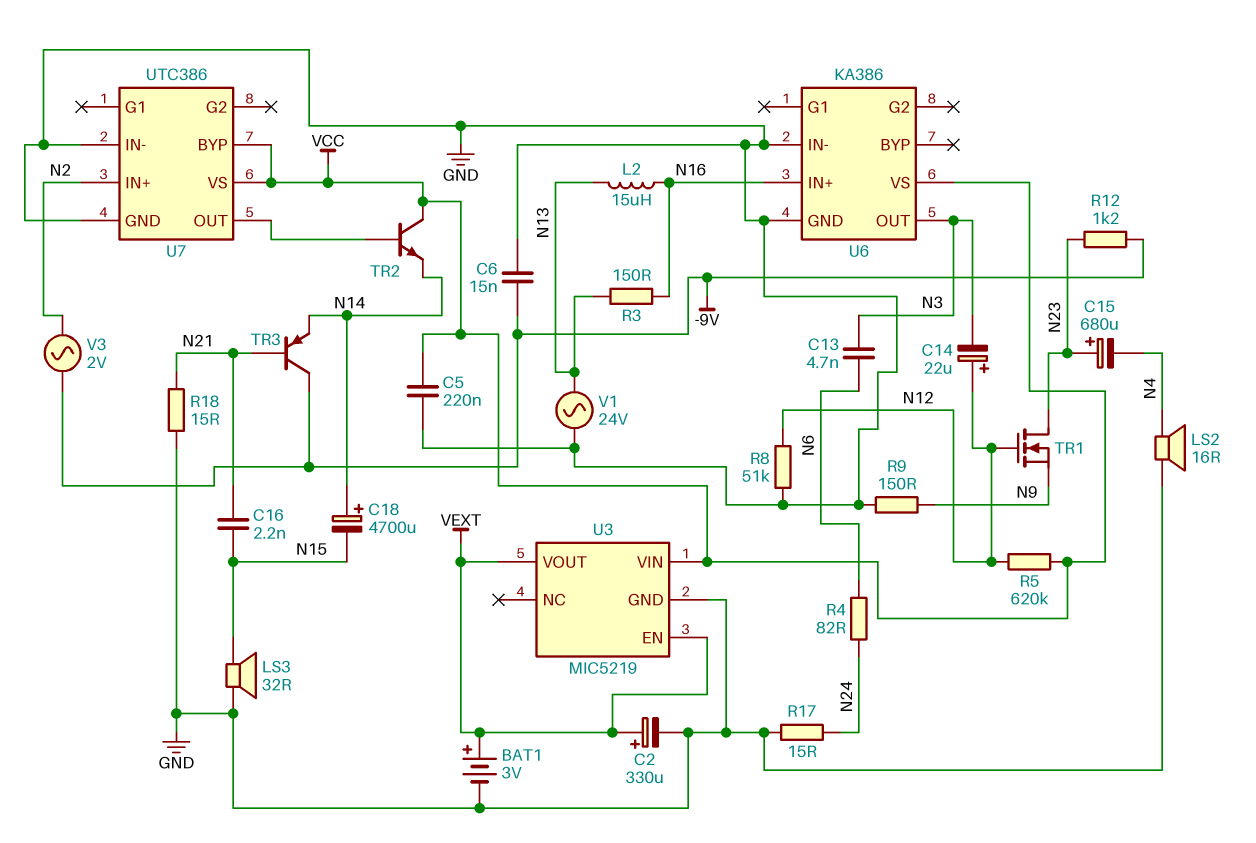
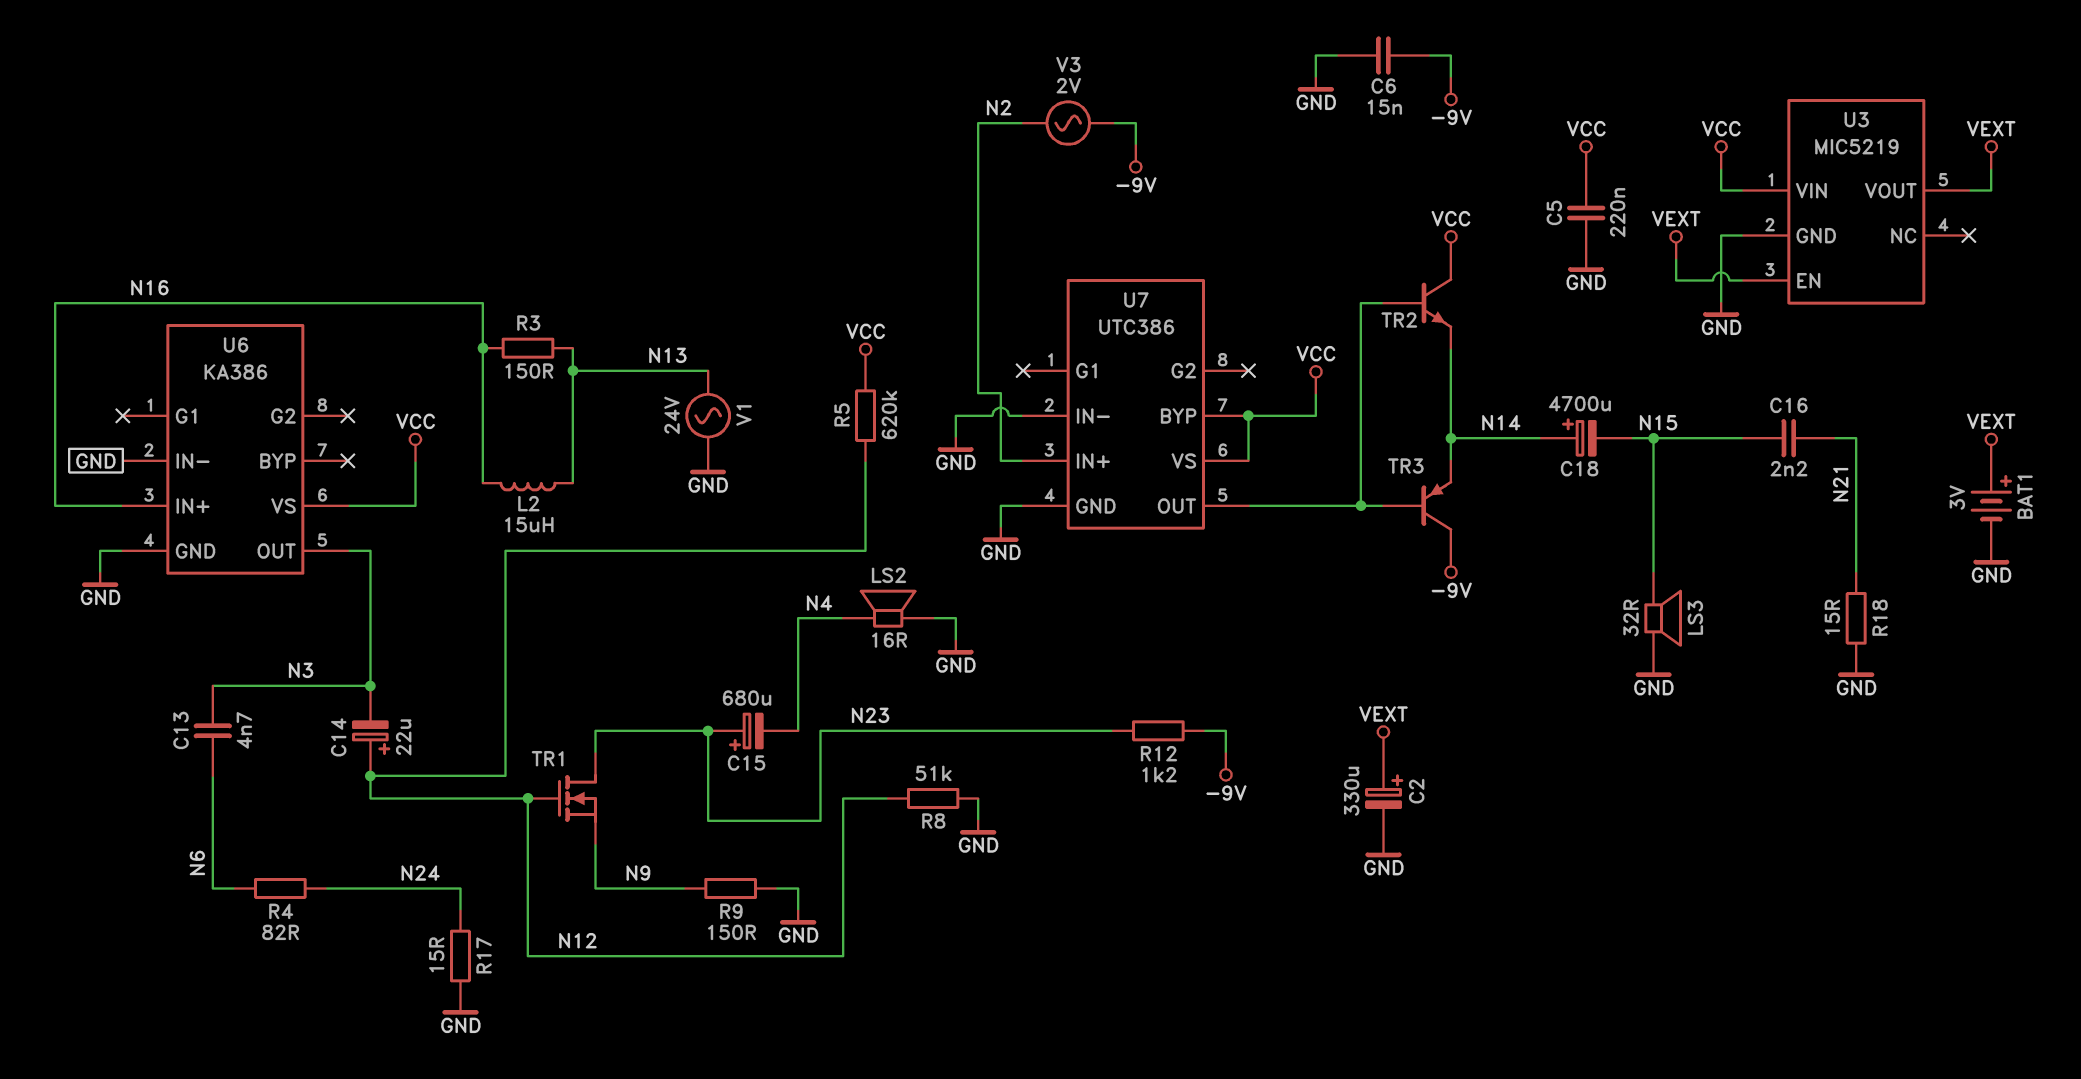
TR3: PNP (B N21, C -9V, E N14) -> PNP (B U7/OUT, C -9V, E N14)

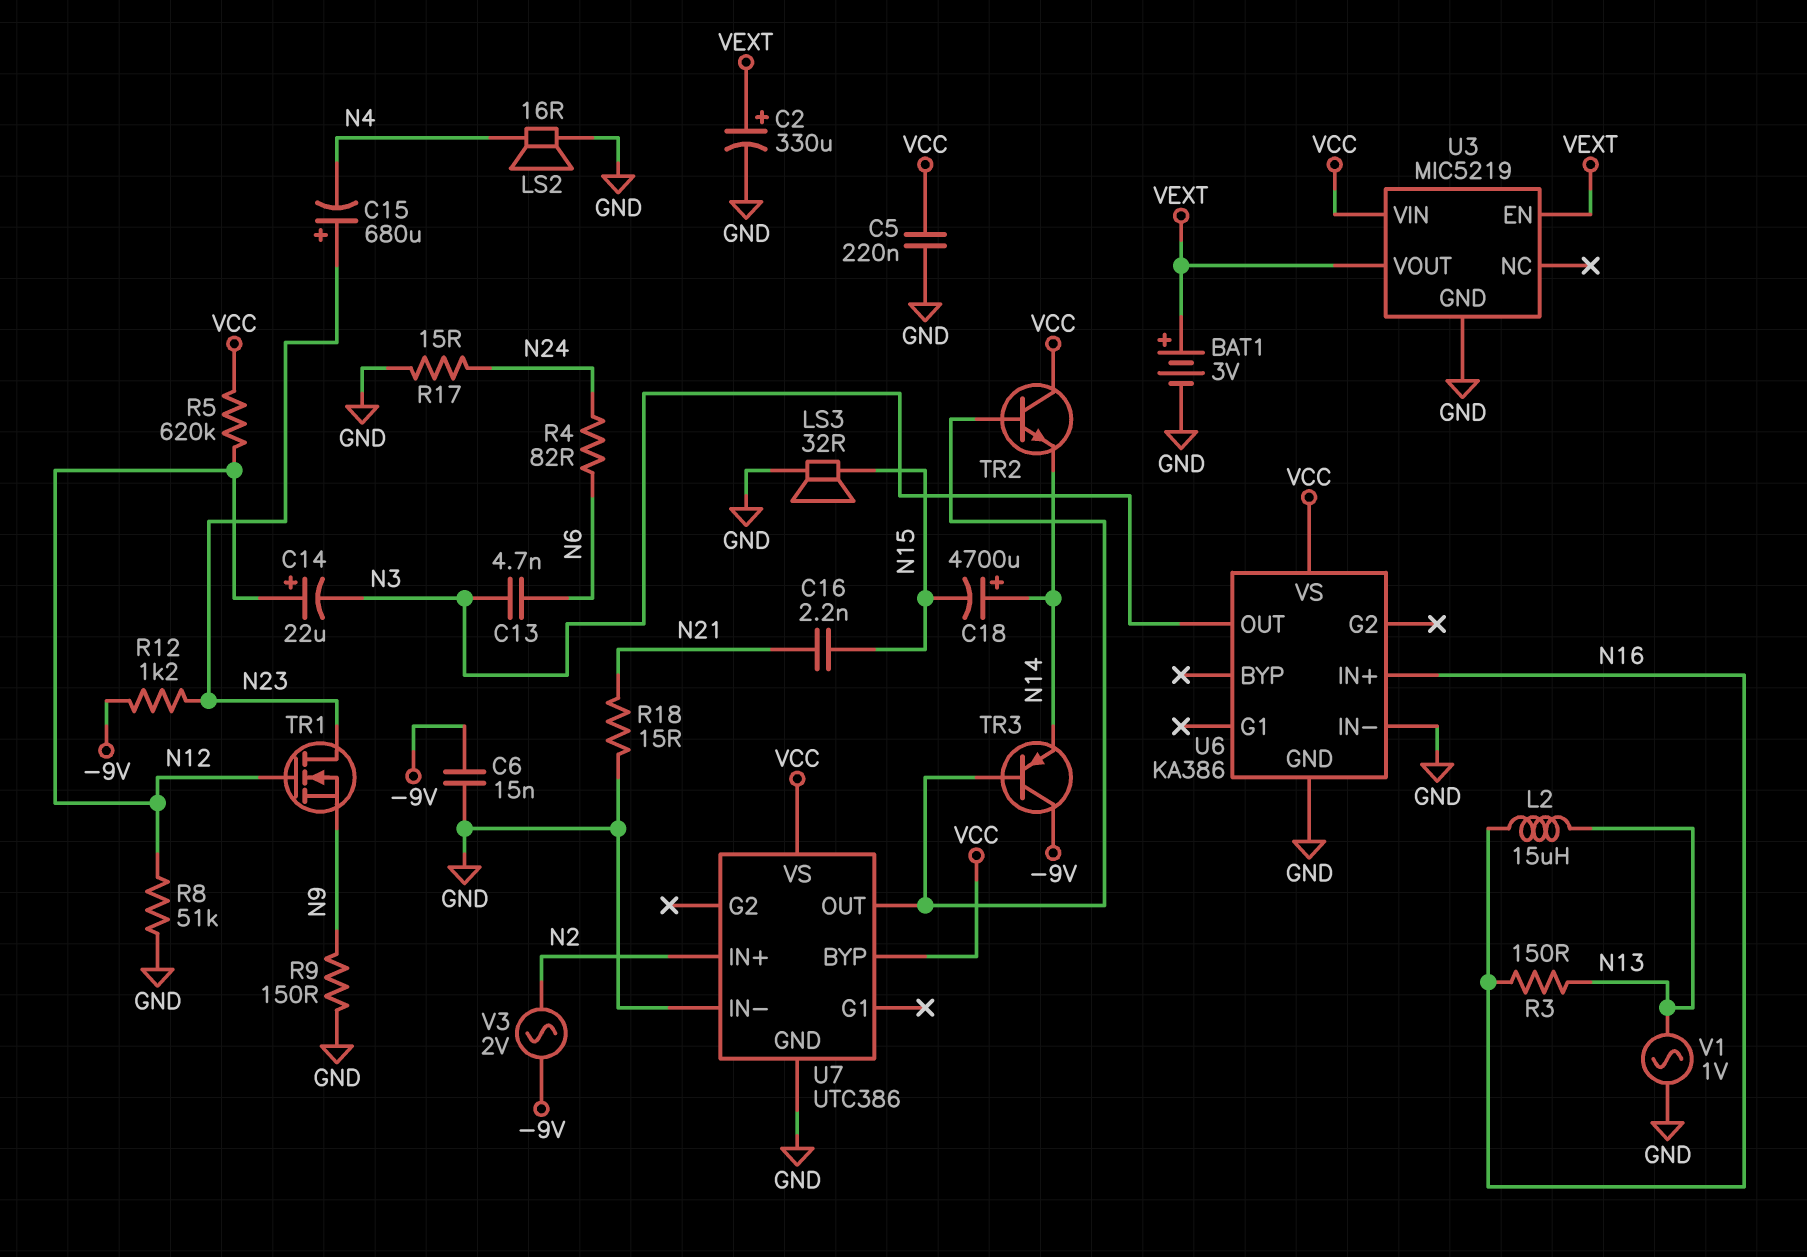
V1: AC 24V (GND, N13) -> AC 1V (GND, N13)

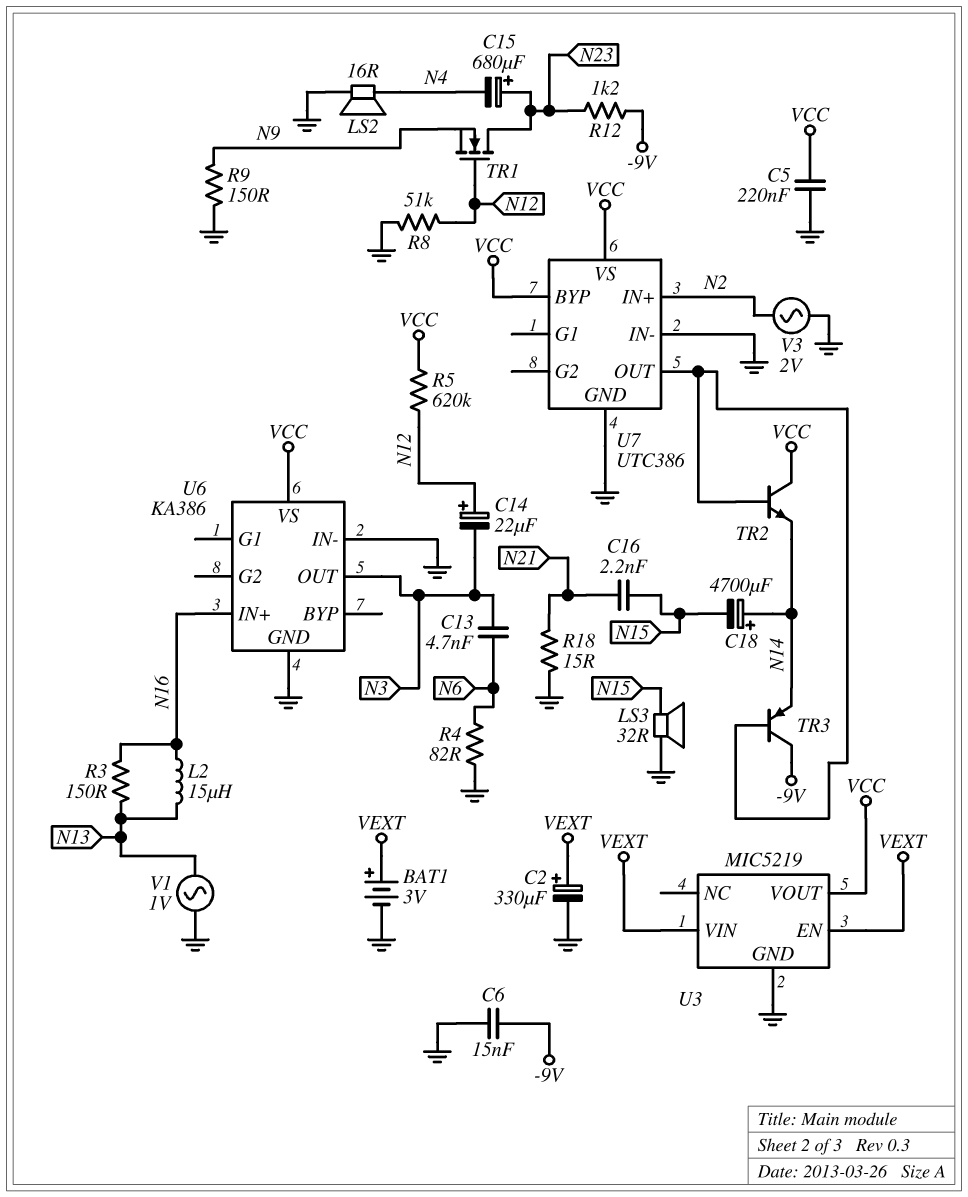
R4: 82 (N6, N24) -> 82 (GND, N6)
R17: 15 (GND, N24) -> none
U3 pin VIN: VCC -> VEXT
U3 pin VOUT: VEXT -> VCC
V3: AC 2V (-9V, N2) -> AC 2V (GND, N2)

